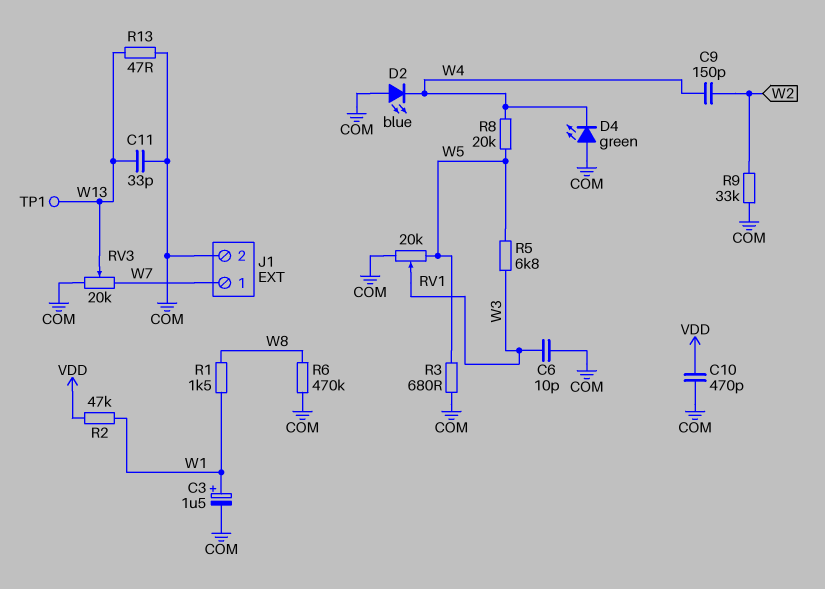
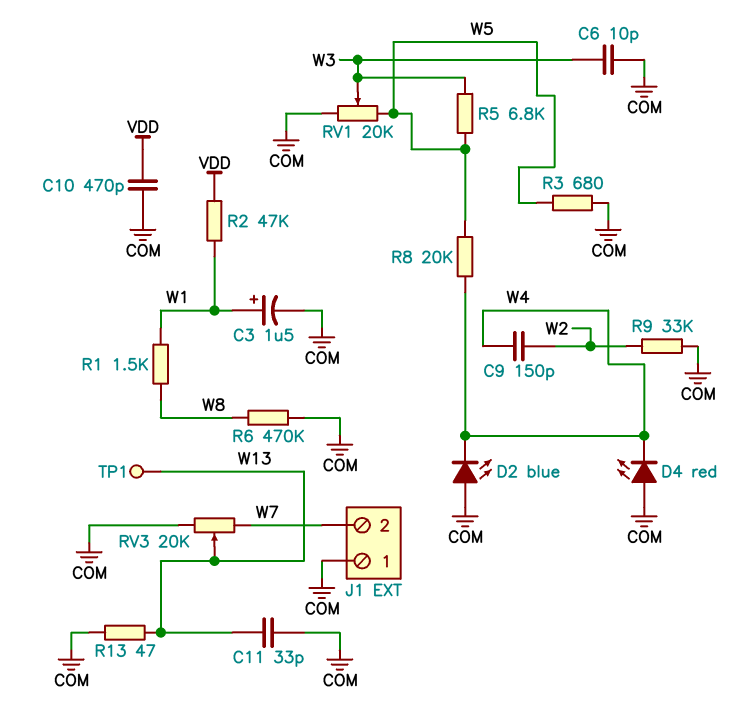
D4: LED green (A COM, K W4) -> LED red (A COM, K W4)
J1 pin 1: W7 -> COM
J1 pin 2: COM -> W7

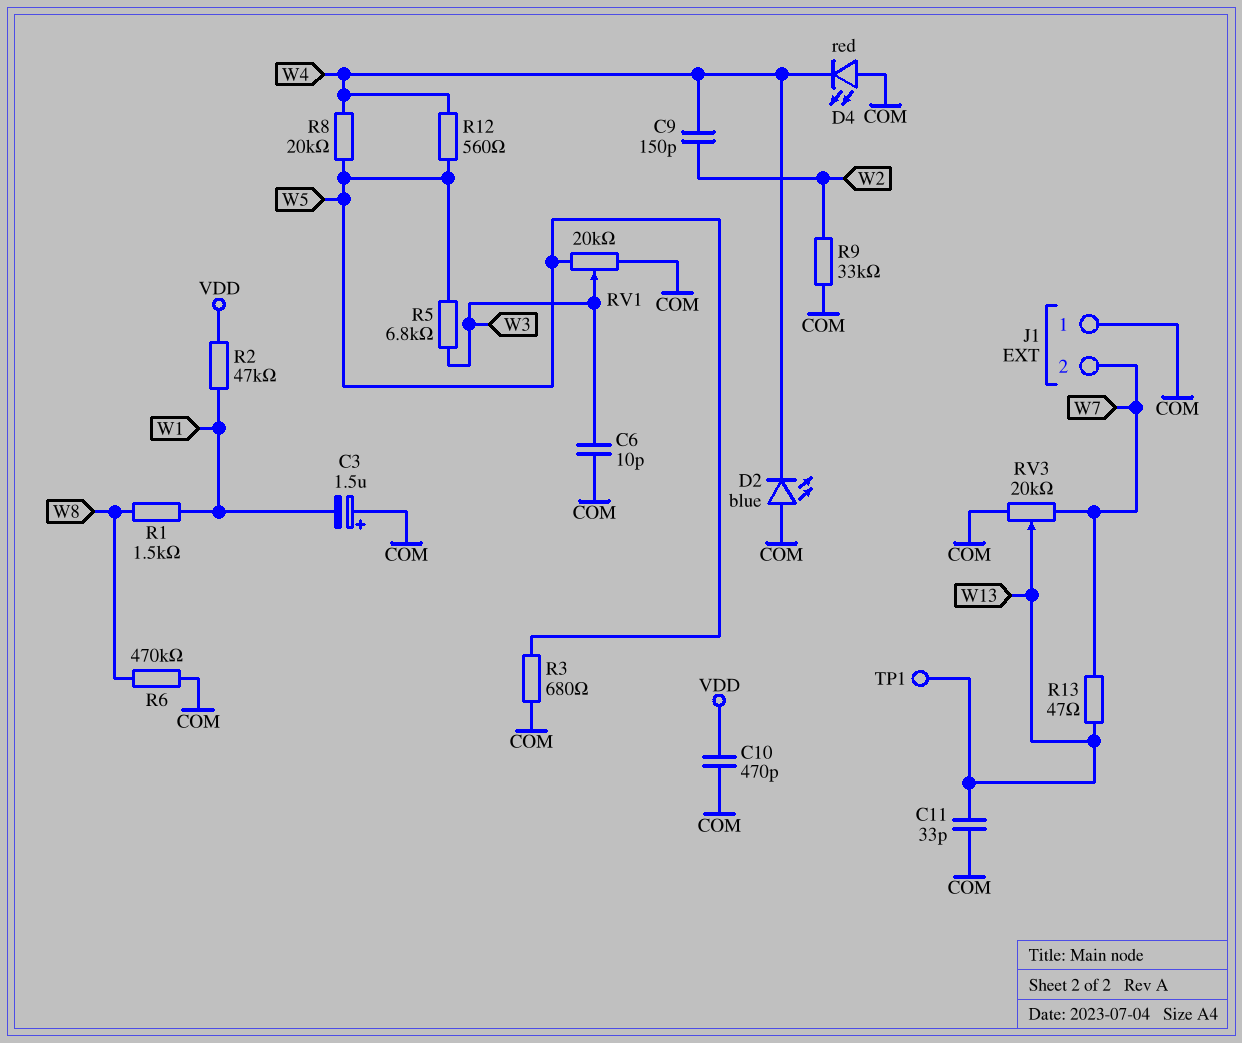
C3: 1.5uF (plus W1, minus COM) -> 1.5uF (plus COM, minus W1)
R12: none -> 560 (W4, W5)
R13: 47 (COM, W13) -> 47 (W7, W13)

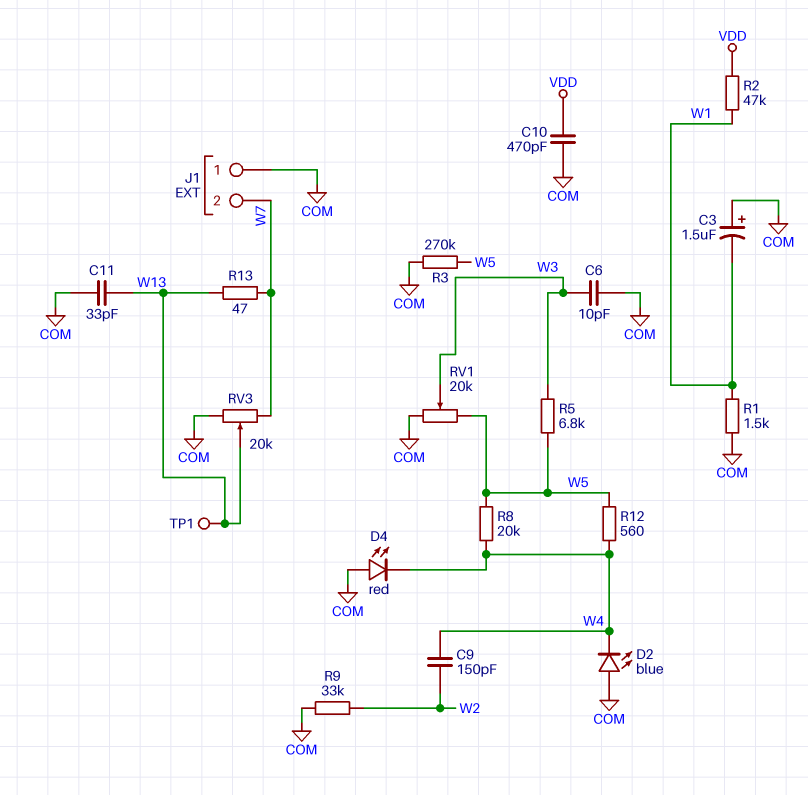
R1: 1.5k (W1, W8) -> 1.5k (COM, W1)
R3: 680 (COM, W5) -> 270k (COM, W5)
R6: 470k (COM, W8) -> none

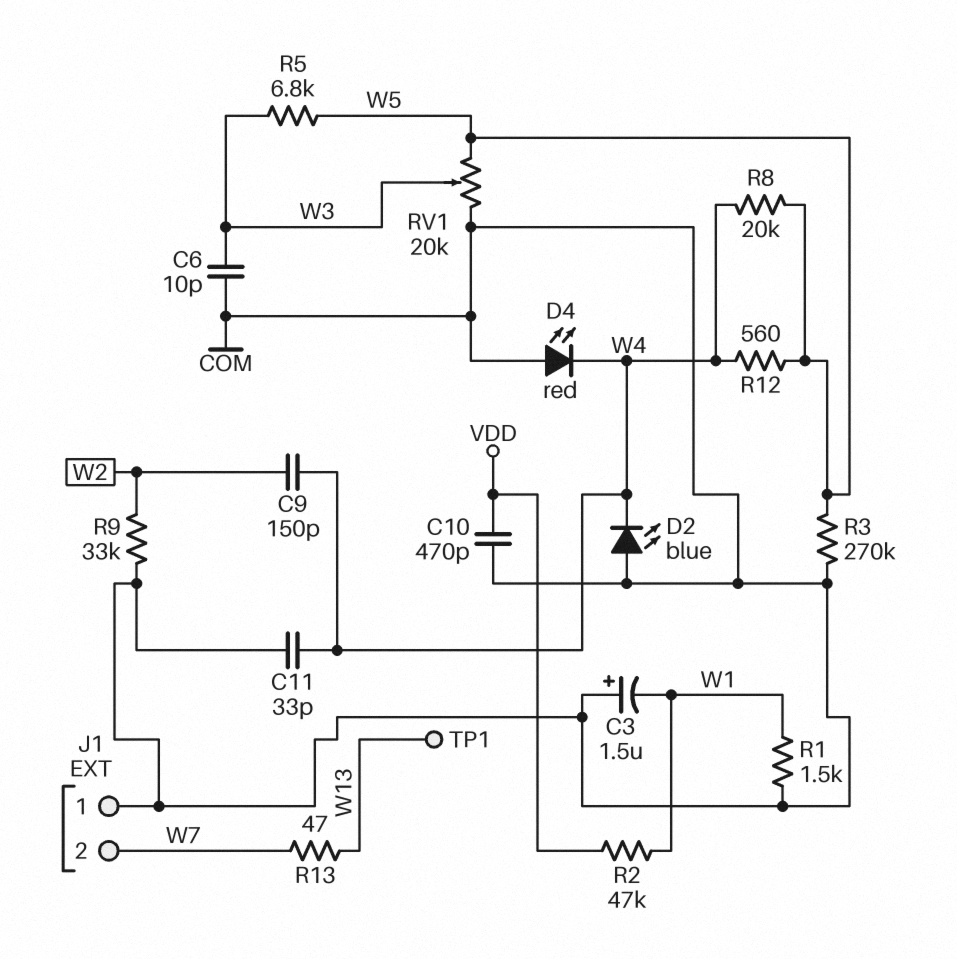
C11: 33pF (COM, W13) -> 33pF (COM, W4)
RV3: 20k (COM, W7, wiper W13) -> none

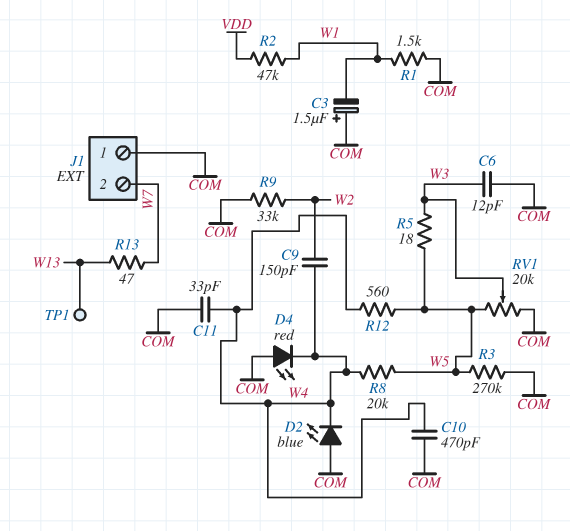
C6: 10pF (COM, W3) -> 12pF (COM, W3)
C10: 470pF (COM, VDD) -> 470pF (COM, W4)
R5: 6.8k (W3, W5) -> 18 (W3, W5)

